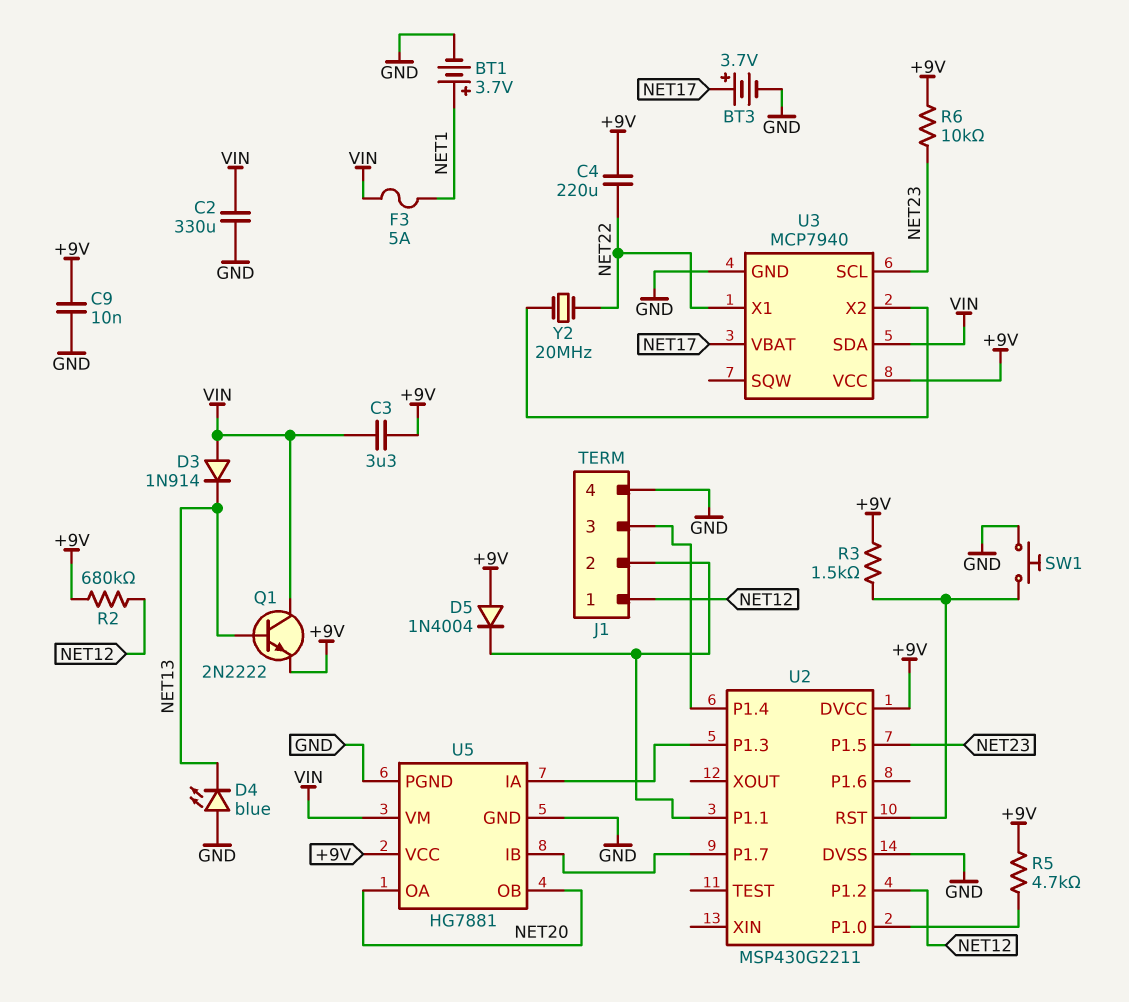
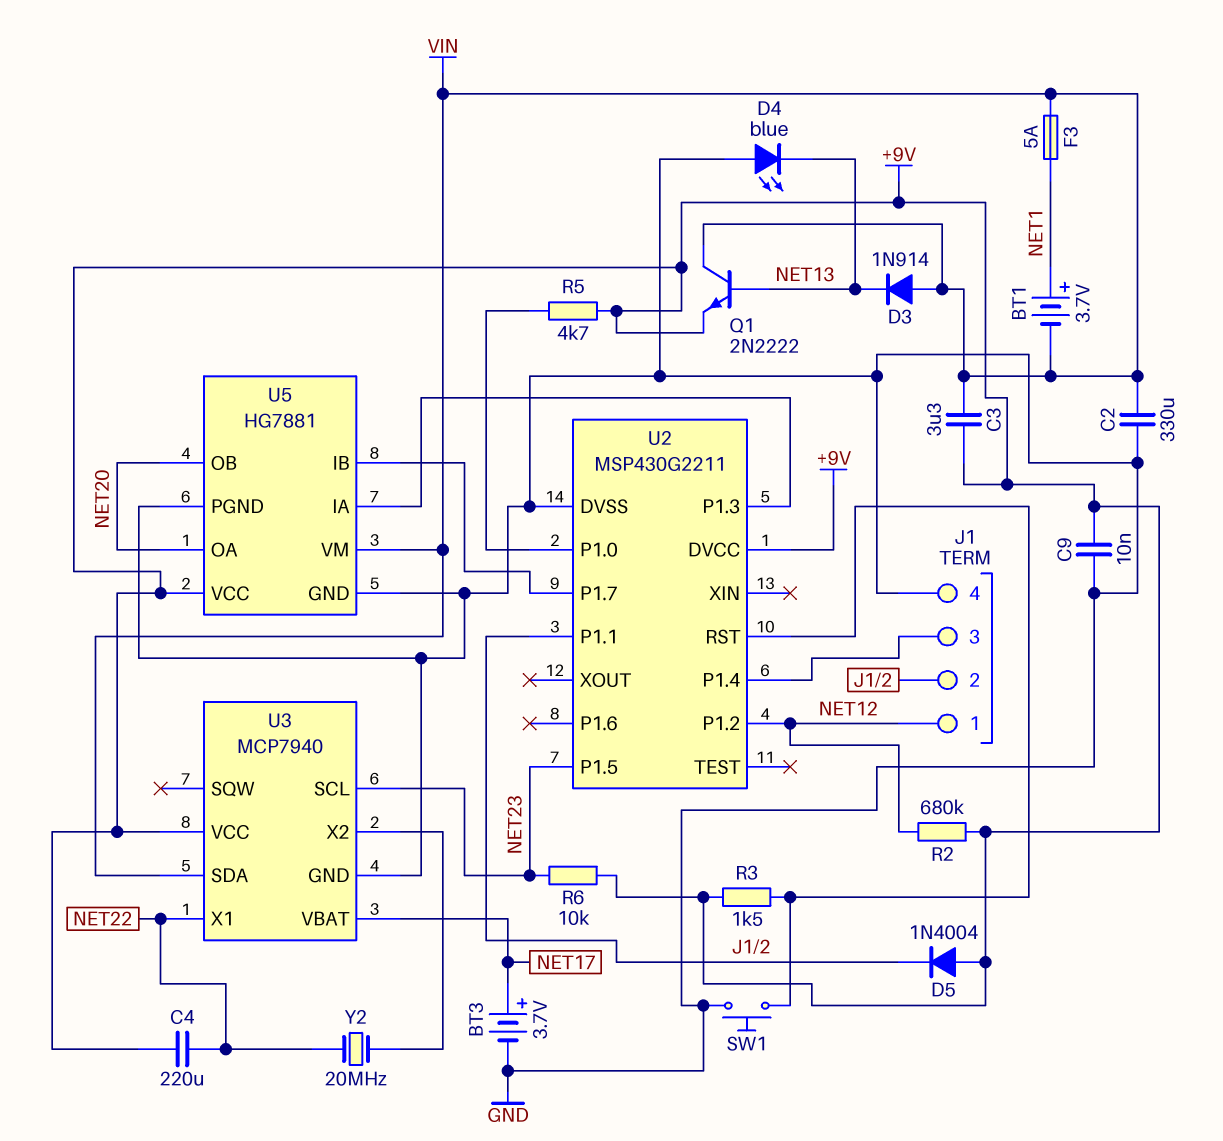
BT1: 3.7V (plus NET1, minus GND) -> 3.7V (plus NET1, minus VIN)

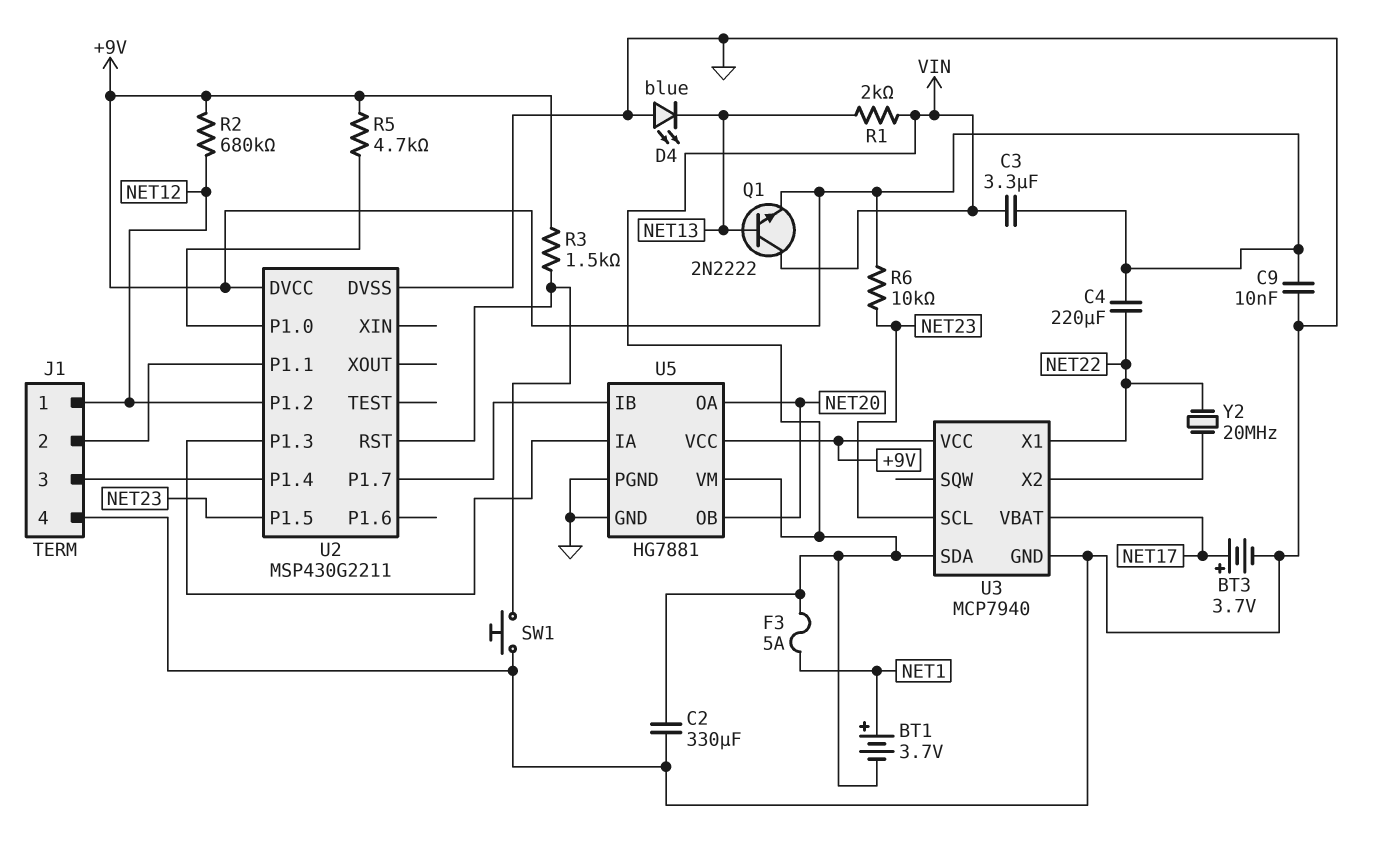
D3: diode 1N914 (A VIN, K NET13) -> none
D5: diode 1N4004 (A +9V, K J1/2) -> none
R1: none -> 2k (NET13, VIN)

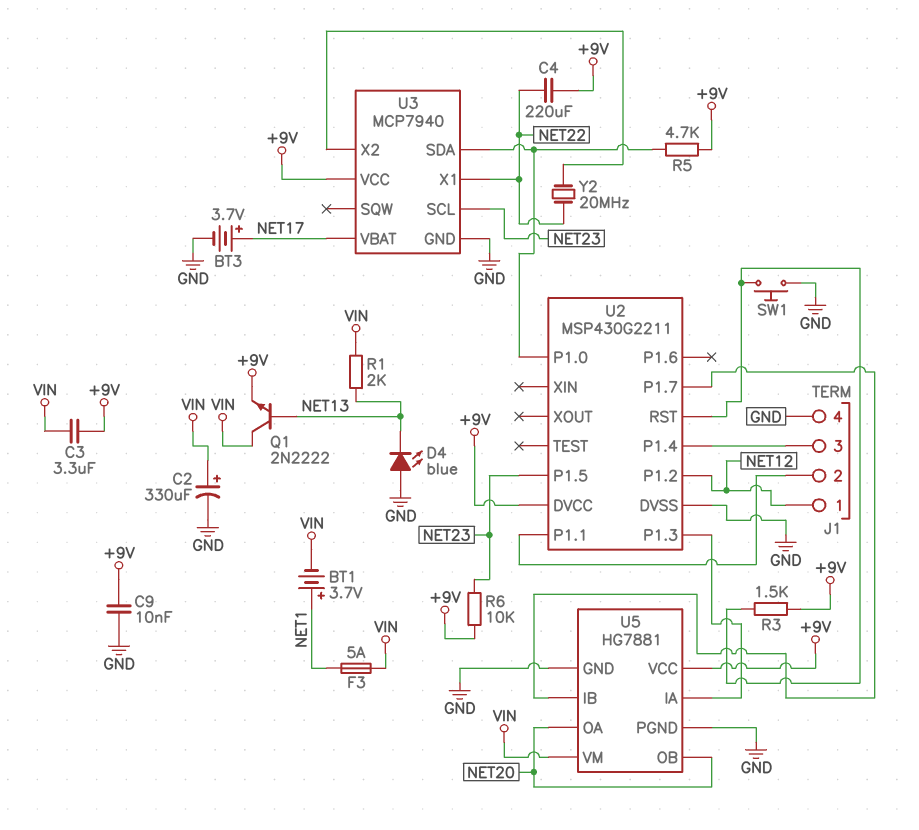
C2: 330uF (GND, VIN) -> 330uF (plus VIN, minus GND)
R2: 680k (+9V, NET12) -> none
U3 pin SDA: VIN -> U2/P1.0

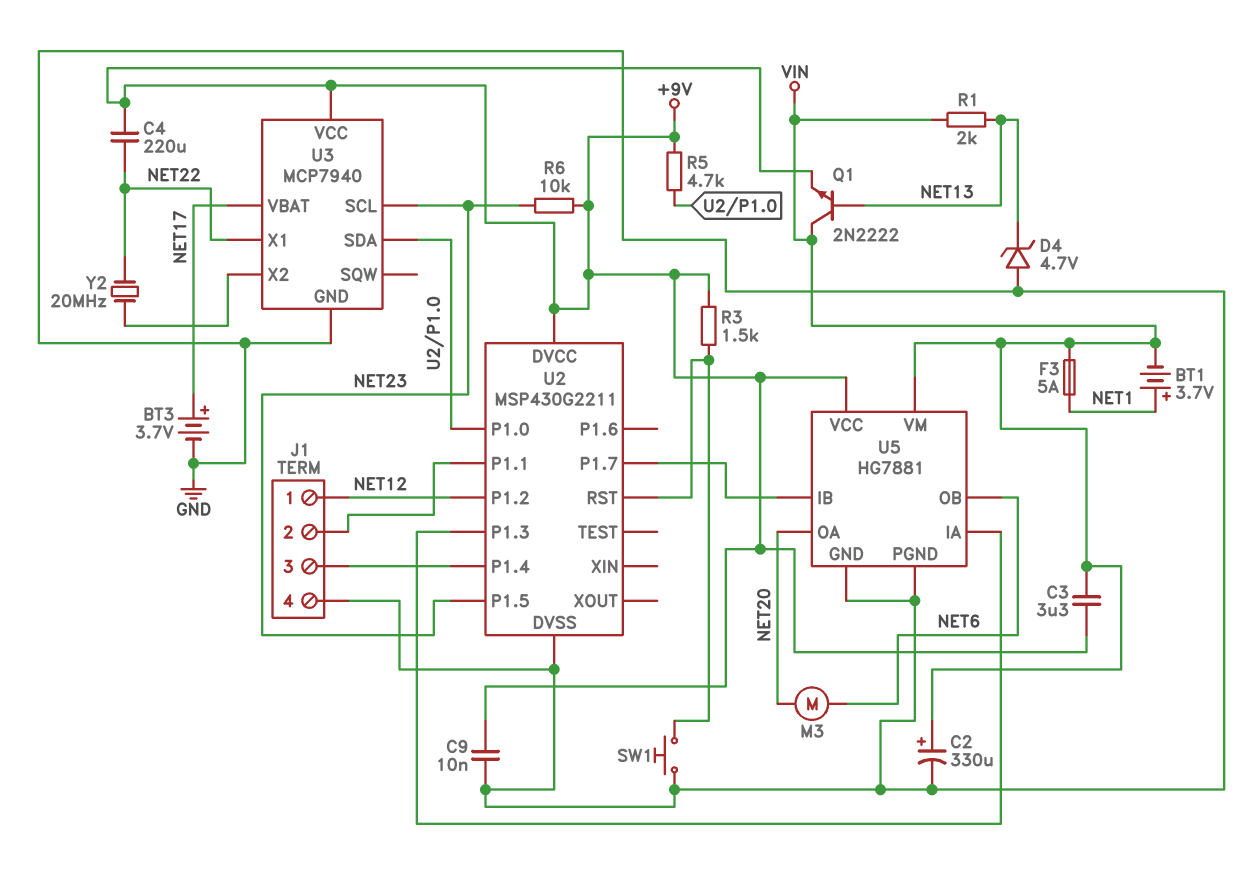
D4: LED blue (A GND, K NET13) -> zener 4.7V (A GND, K NET13)
M3: none -> motor (NET6, NET20)
U5 pin OB: NET20 -> NET6

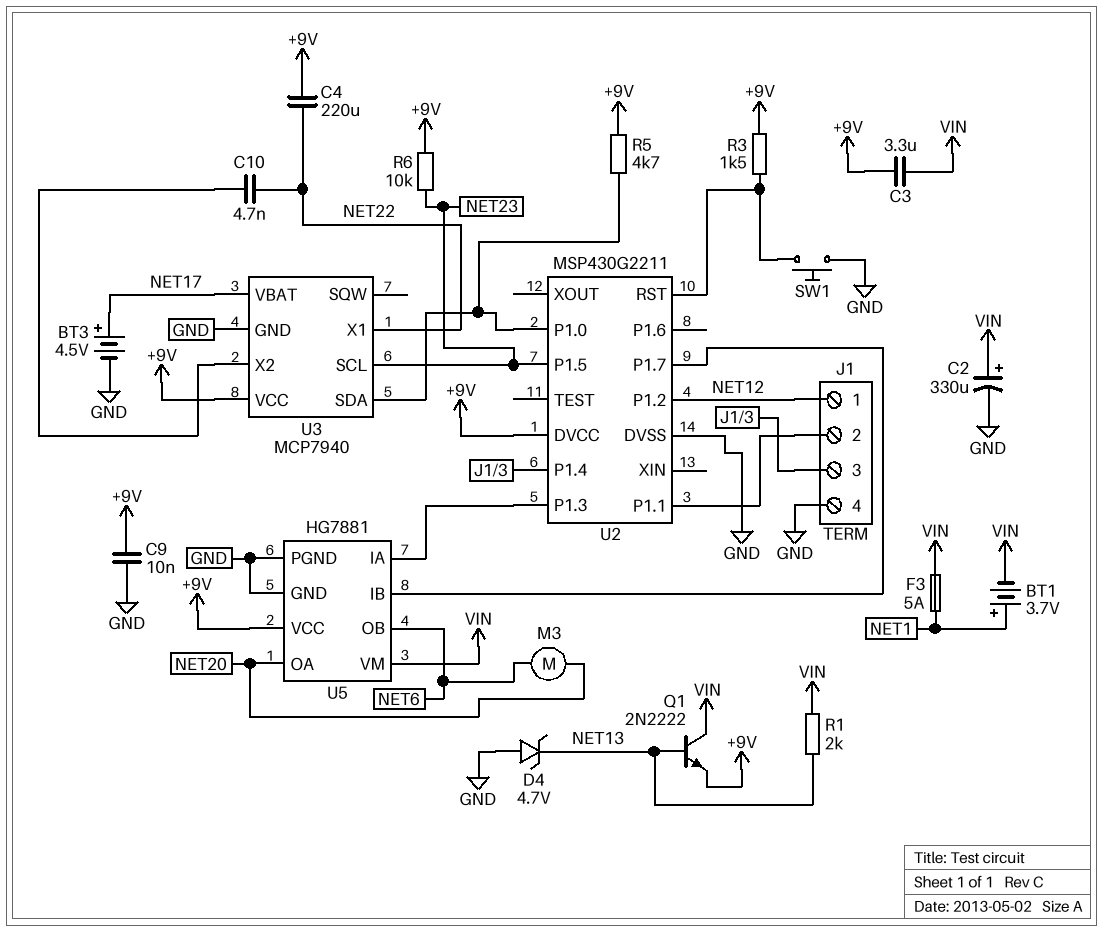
BT3: 3.7V (plus NET17, minus GND) -> 4.5V (plus NET17, minus GND)
C10: none -> 4.7nF (NET22, U3/X2)
Y2: 20MHz (NET22, U3/X2) -> none

